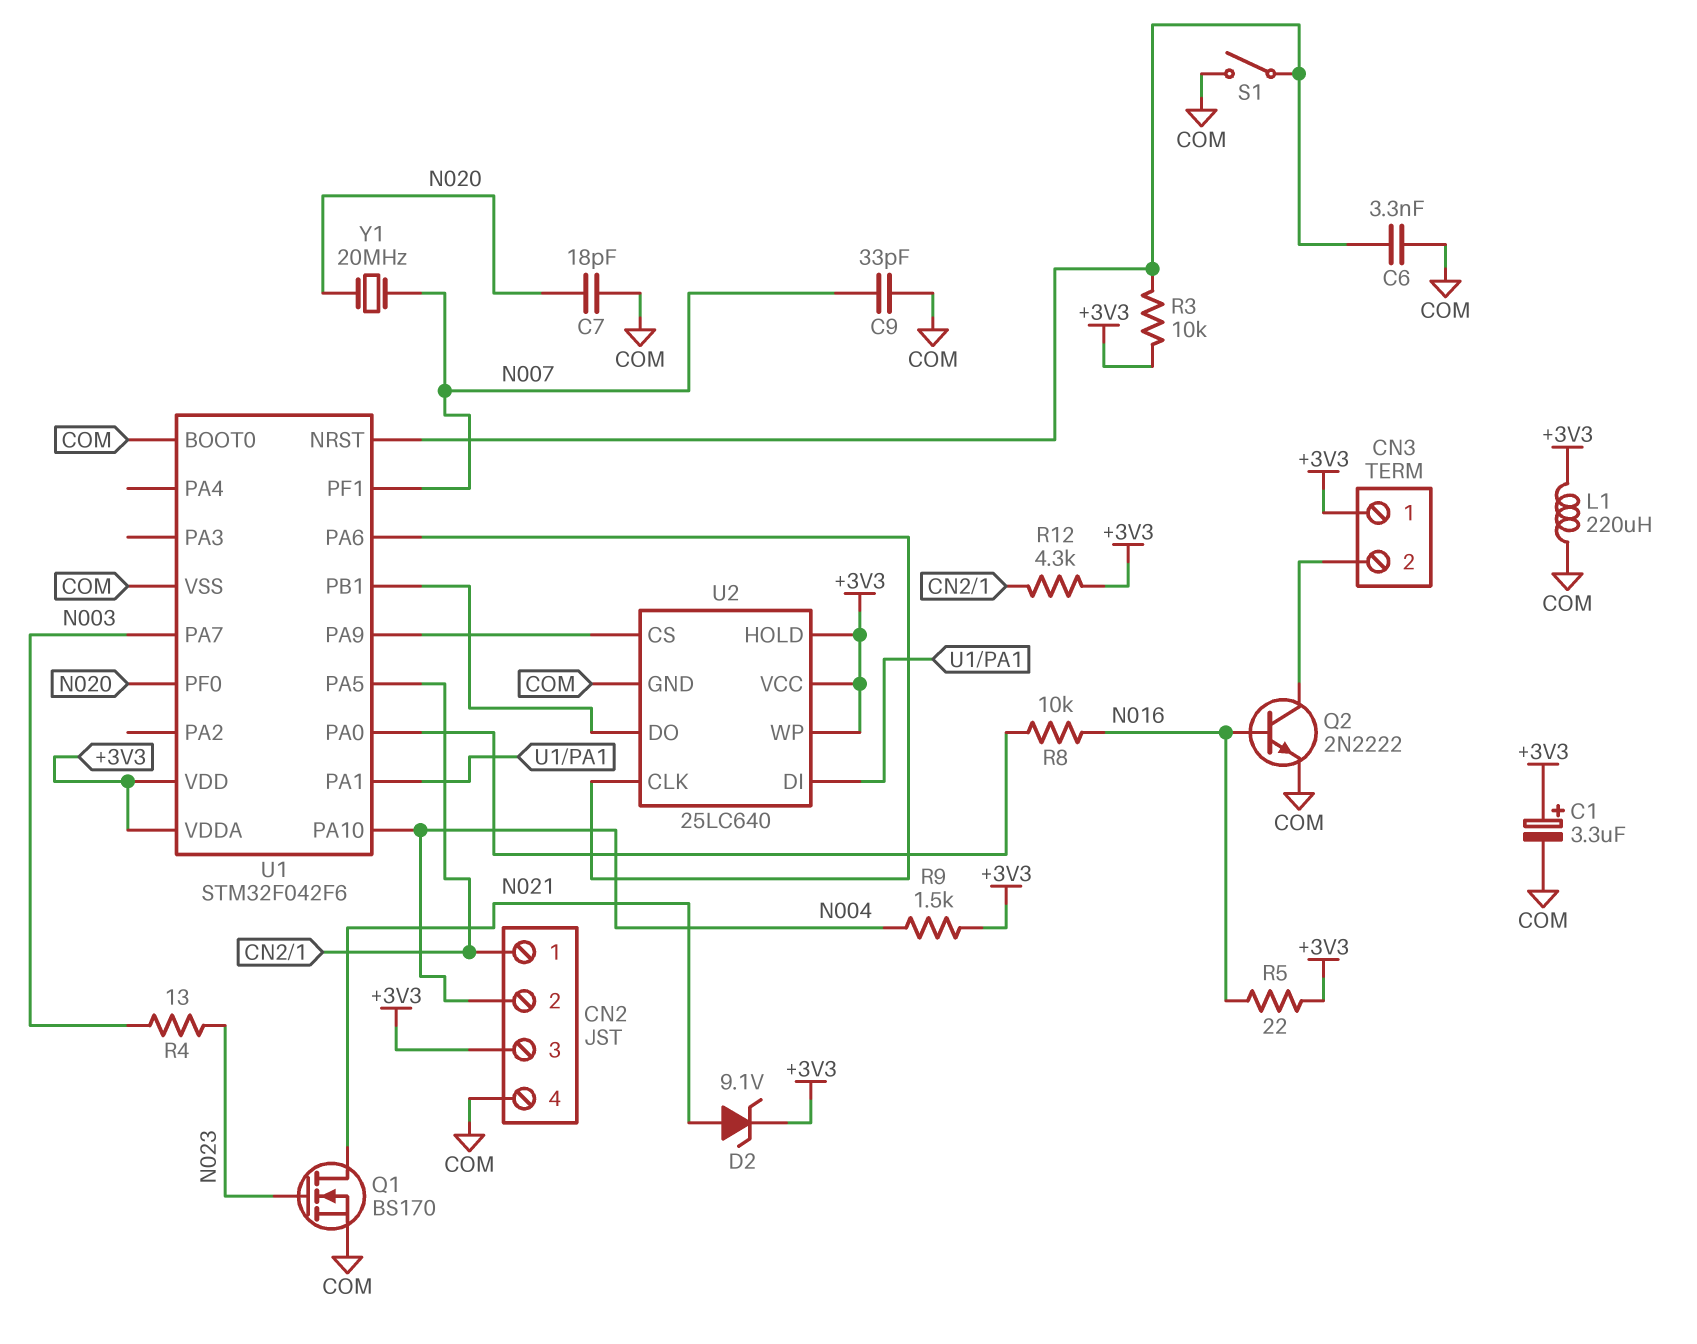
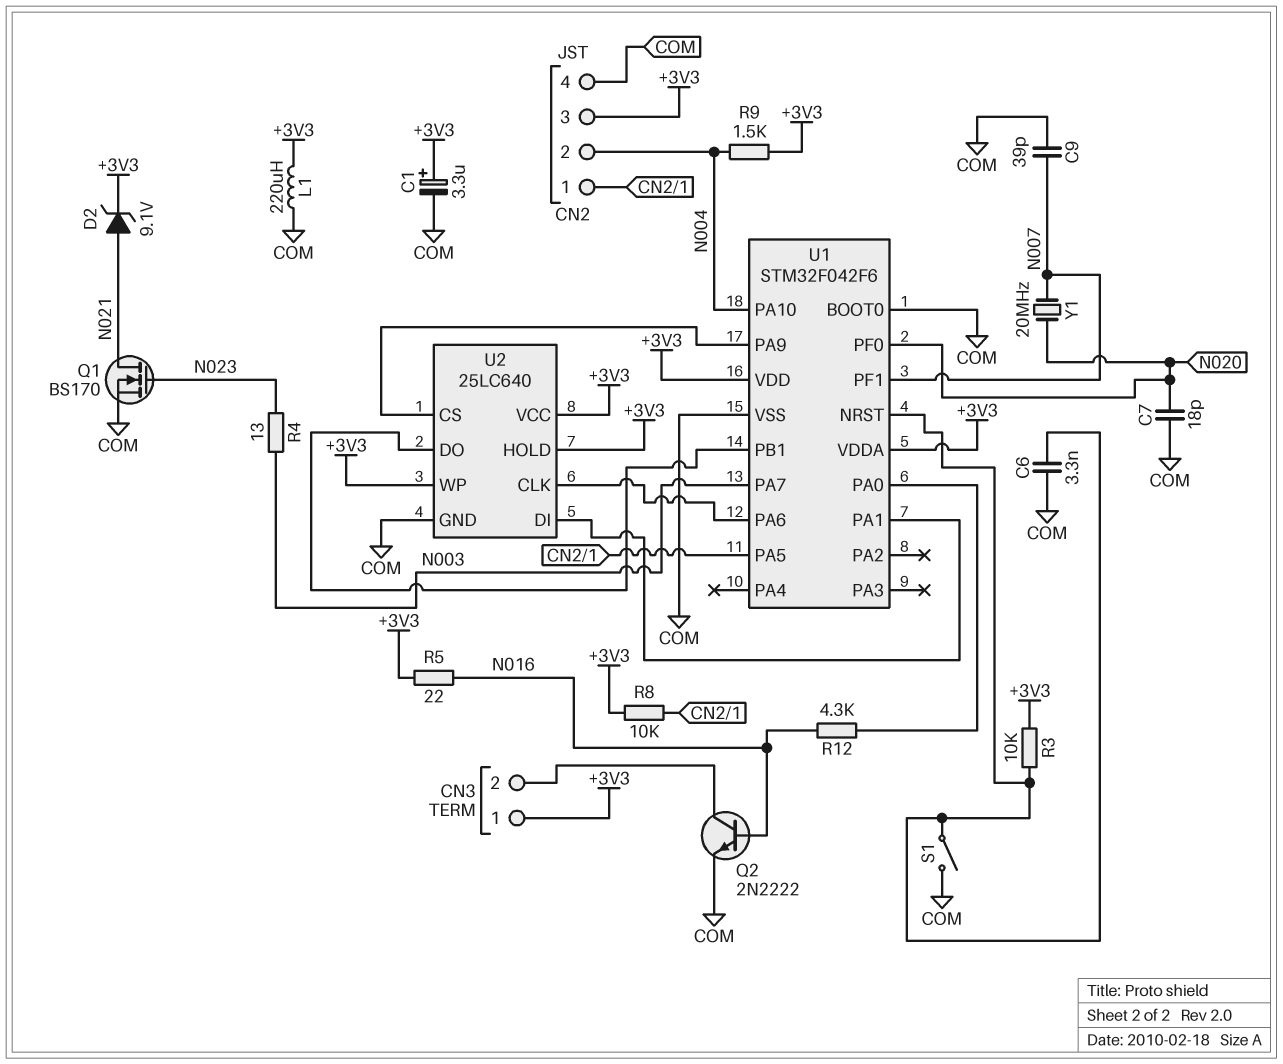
C9: 33pF (COM, N007) -> 39pF (COM, N007)
R8: 10k (N016, U1/PA0) -> 10k (+3V3, CN2/1)
R12: 4.3k (+3V3, CN2/1) -> 4.3k (N016, U1/PA0)

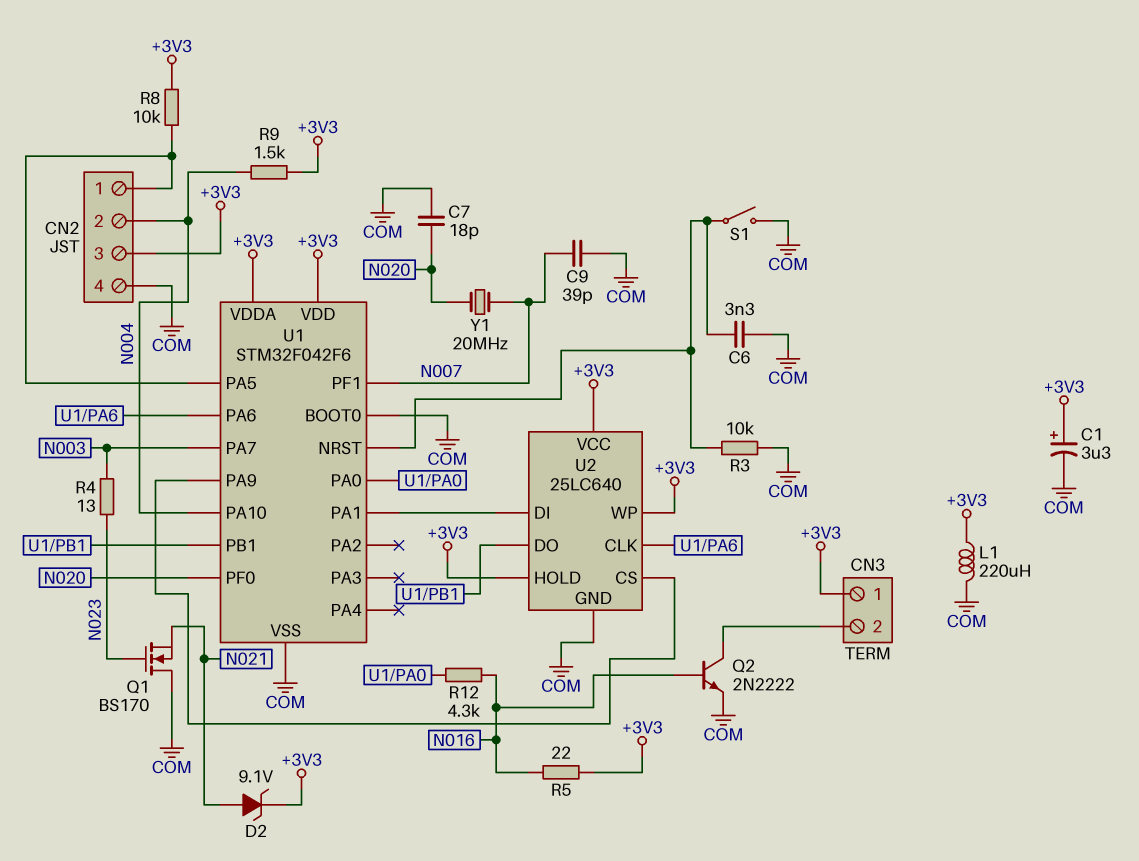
Q1: NMOS BS170 (G N023, D N021, S COM) -> NMOS BS170 (G N023, D COM, S N021)
R3: 10k (+3V3, U1/NRST) -> 10k (COM, U1/NRST)

